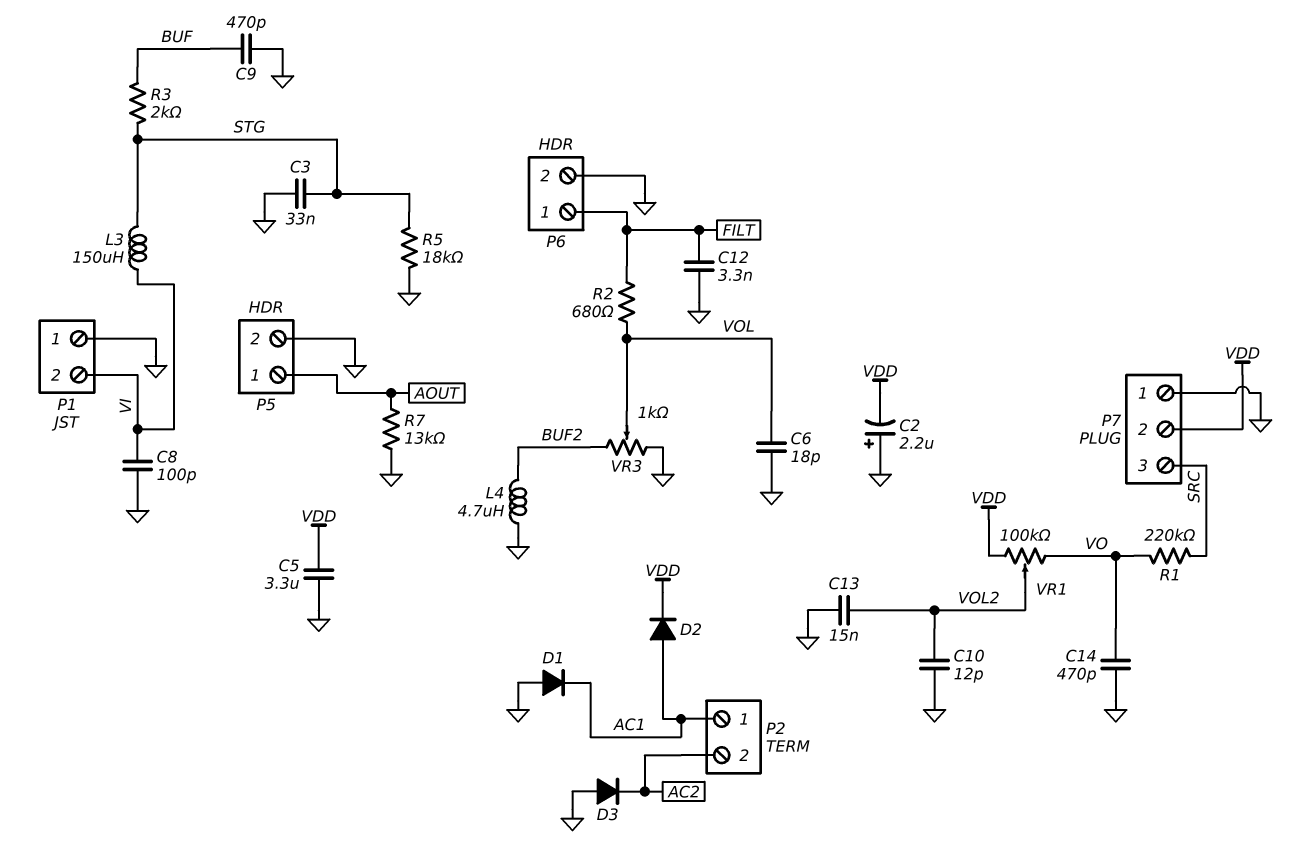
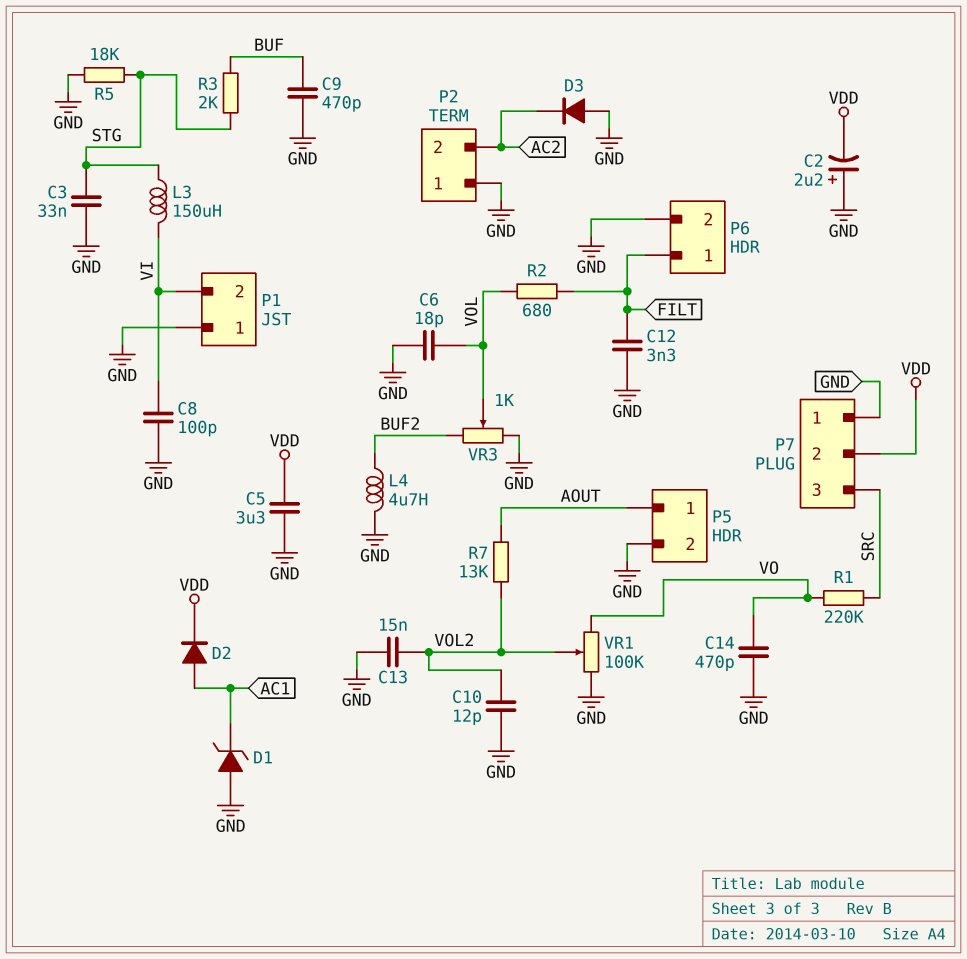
D1: diode (A GND, K AC1) -> zener (A GND, K AC1)
P2 pin 1: AC1 -> GND
R7: 13k (AOUT, GND) -> 13k (AOUT, VOL2)
VR1: 100k (VDD, VO, wiper VOL2) -> 100k (GND, VO, wiper VOL2)

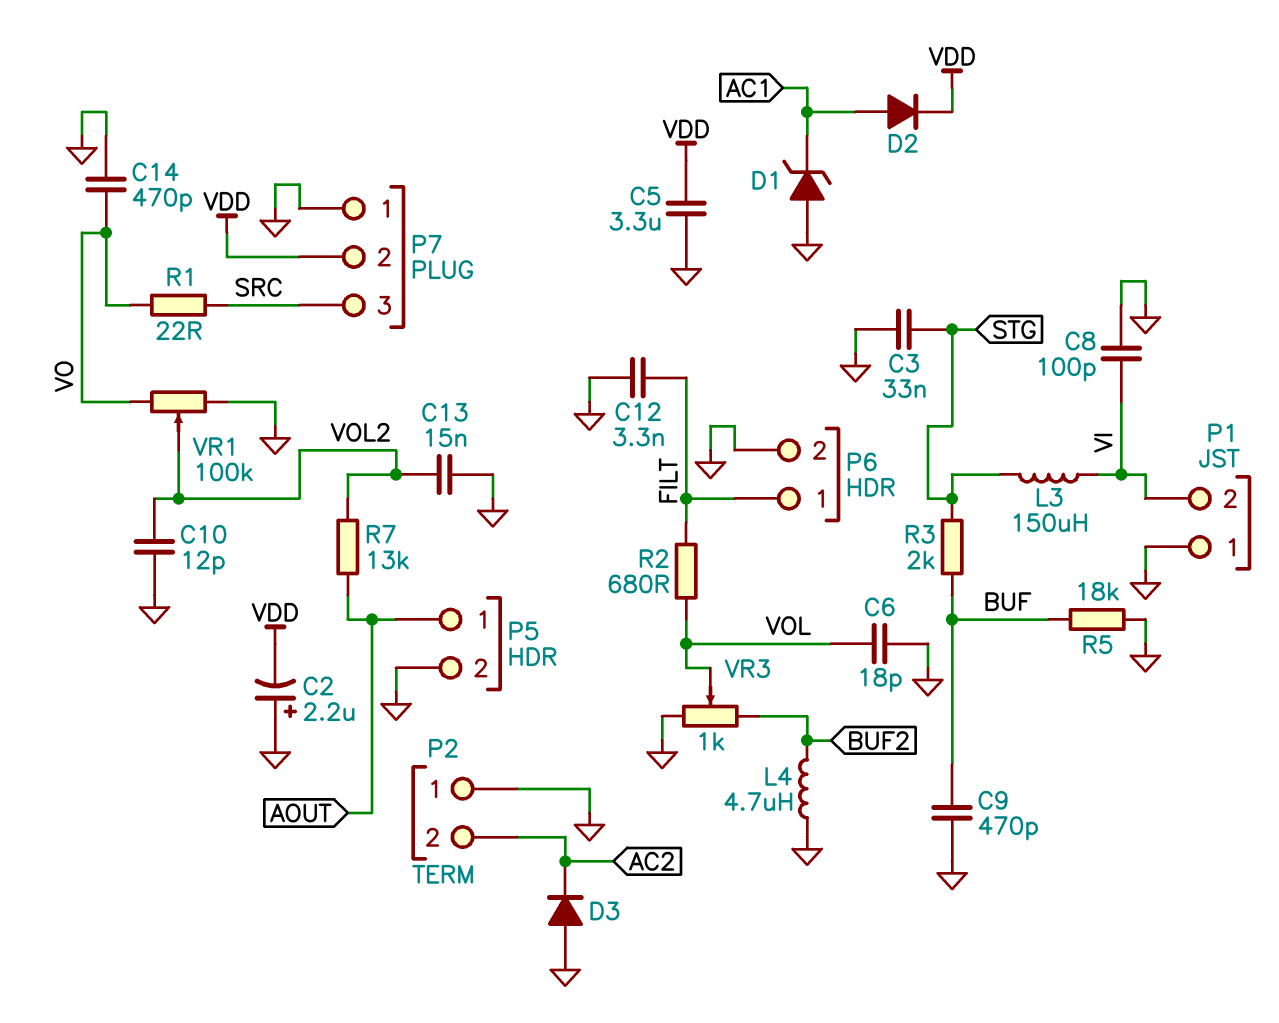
R1: 220k (SRC, VO) -> 22 (SRC, VO)
R5: 18k (GND, STG) -> 18k (BUF, GND)

